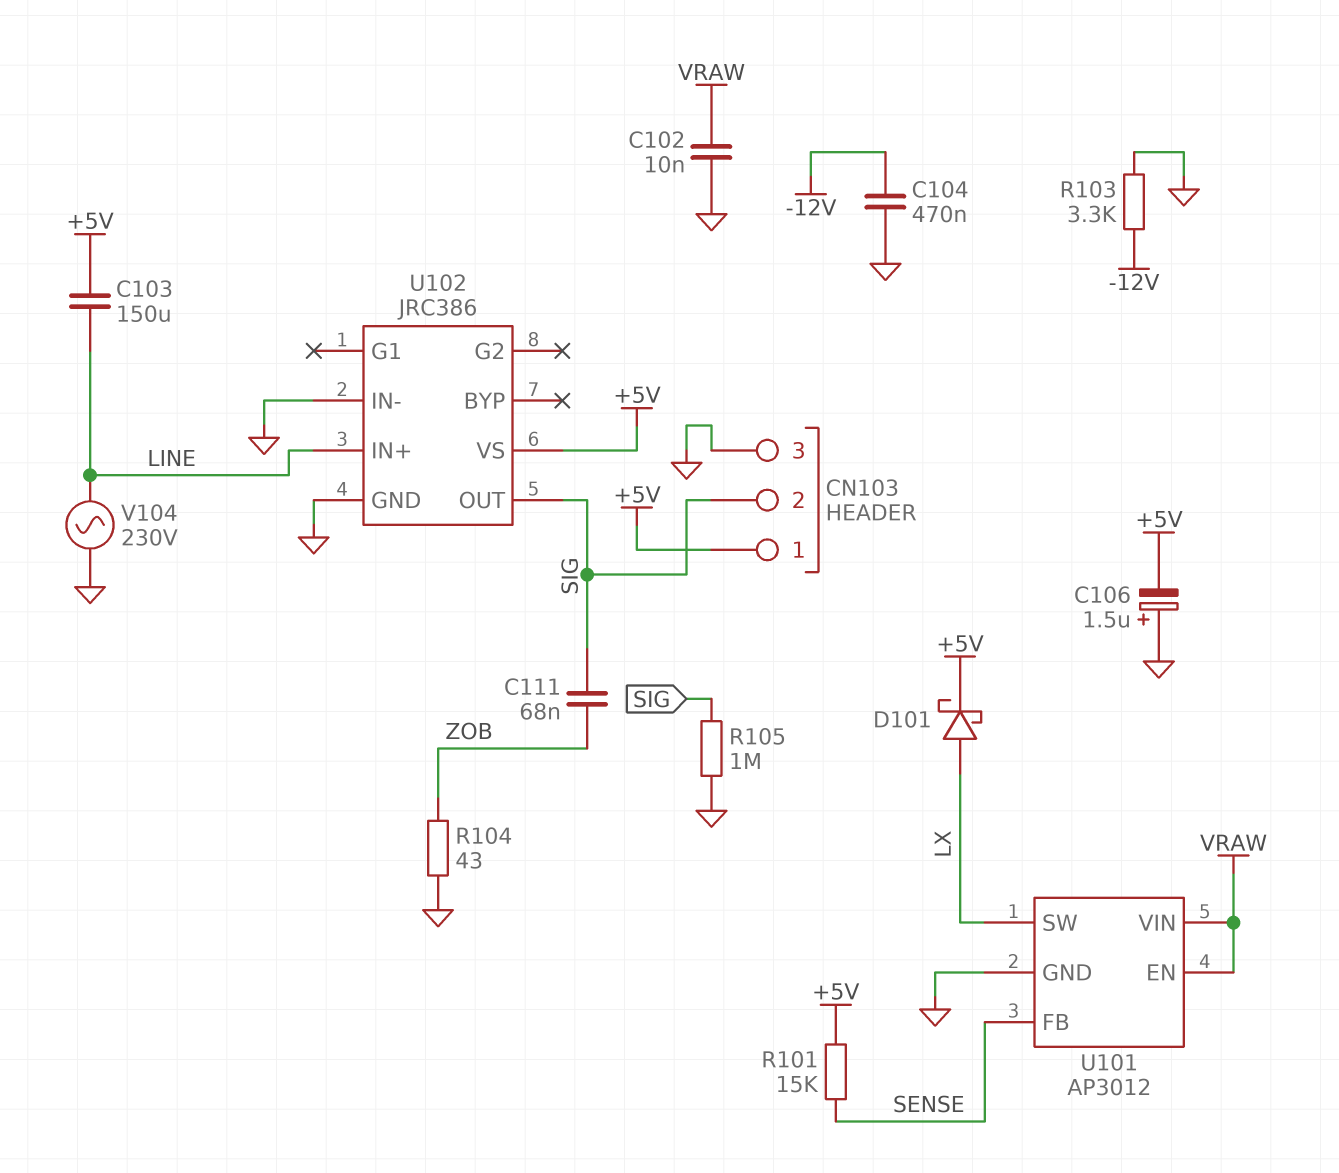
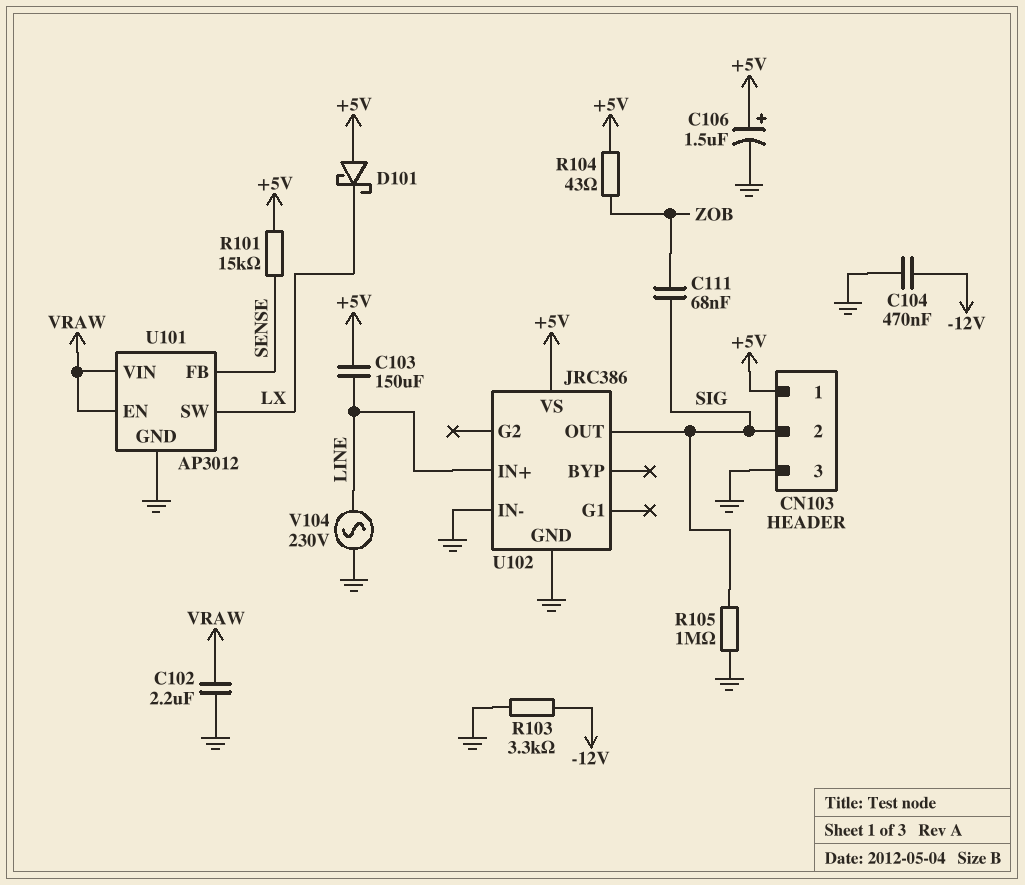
C102: 10nF (GND, VRAW) -> 2.2uF (GND, VRAW)
C106: 1.5uF (plus GND, minus +5V) -> 1.5uF (plus +5V, minus GND)
D101: schottky (A LX, K +5V) -> schottky (A +5V, K LX)
R104: 43 (GND, ZOB) -> 43 (+5V, ZOB)

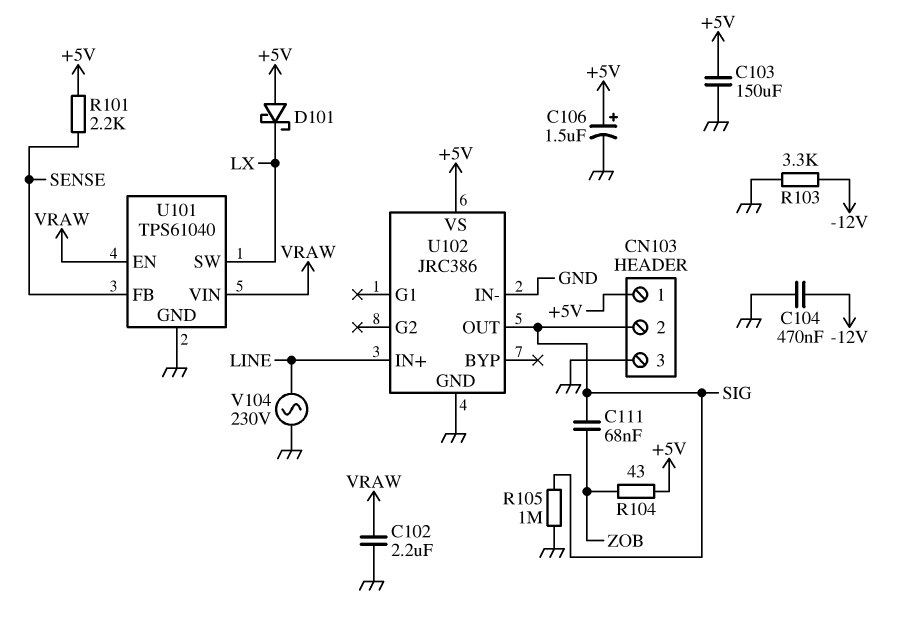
C103: 150uF (+5V, LINE) -> 150uF (+5V, GND)
R101: 15k (+5V, SENSE) -> 2.2k (+5V, SENSE)
U101: AP3012 -> TPS61040

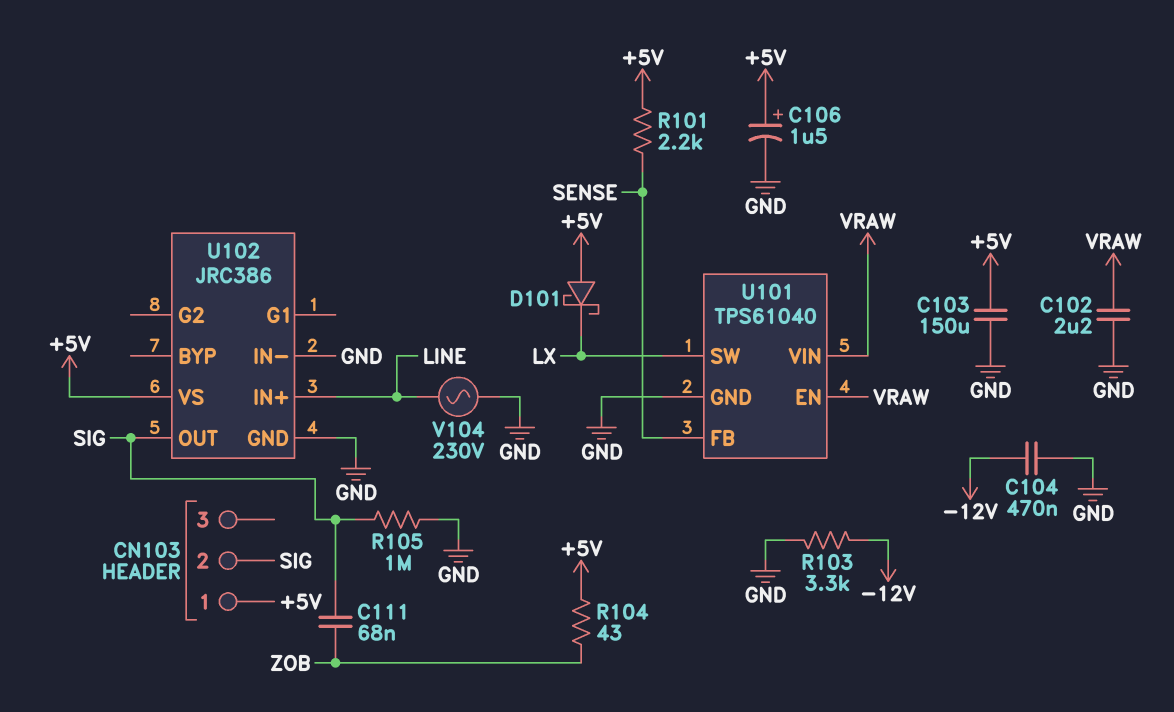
CN103 pin 3: GND -> none

